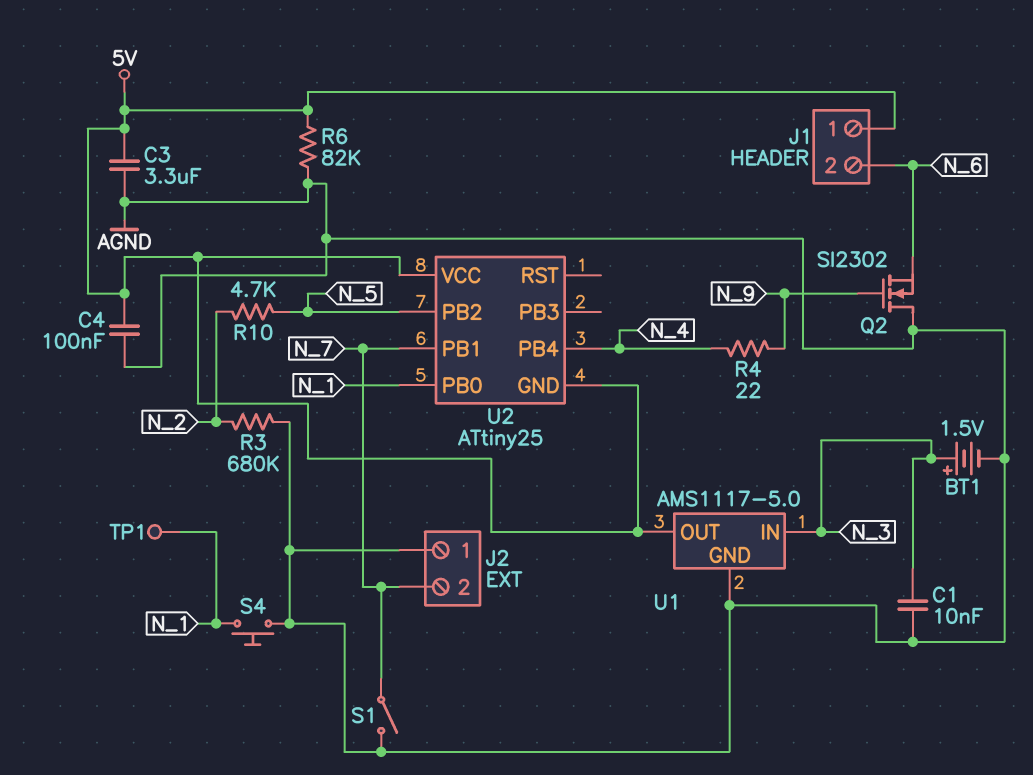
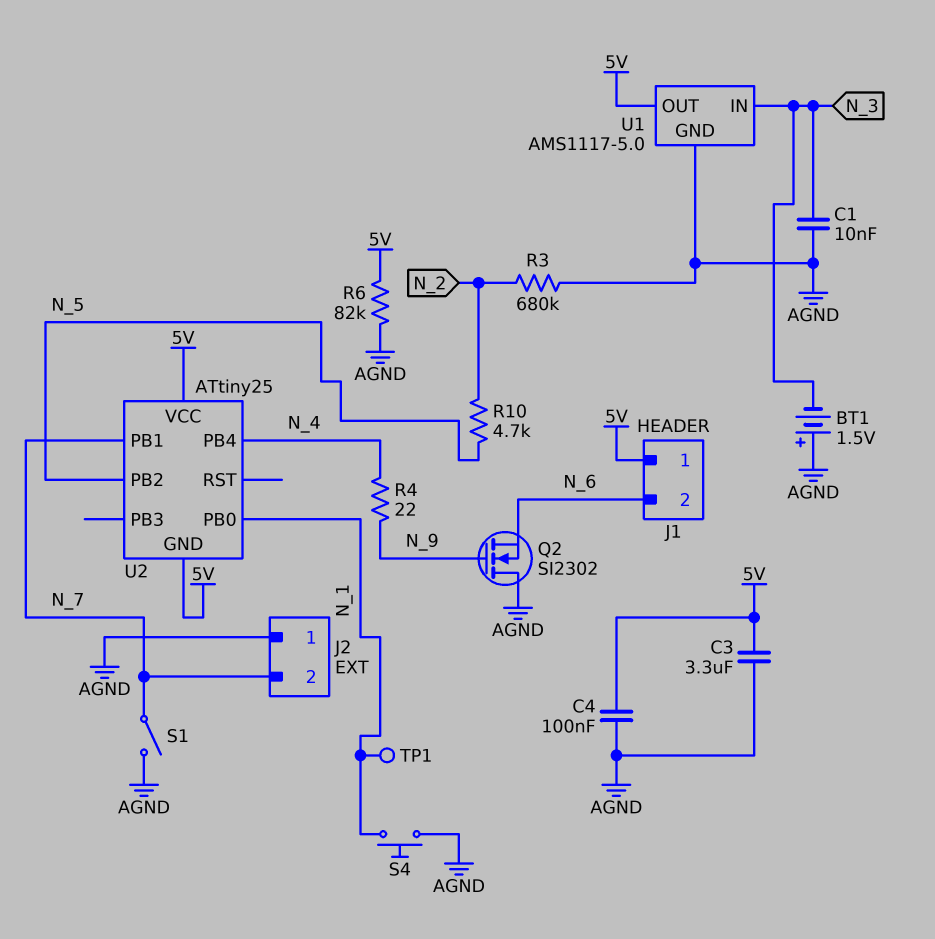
BT1: 1.5V (plus N_3, minus AGND) -> 1.5V (plus AGND, minus N_3)

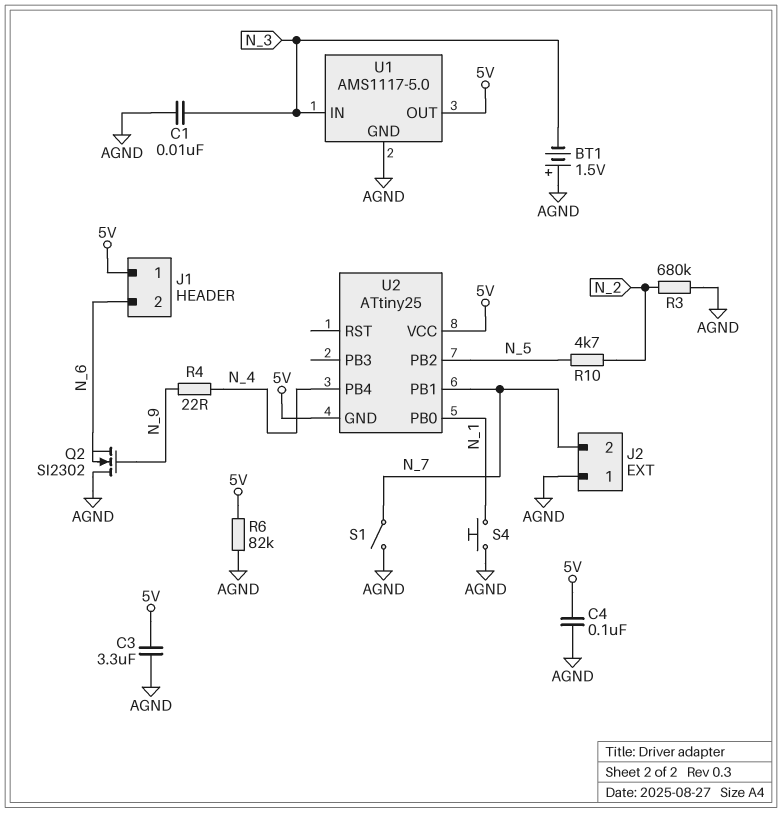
TP1: test point (N_1) -> none

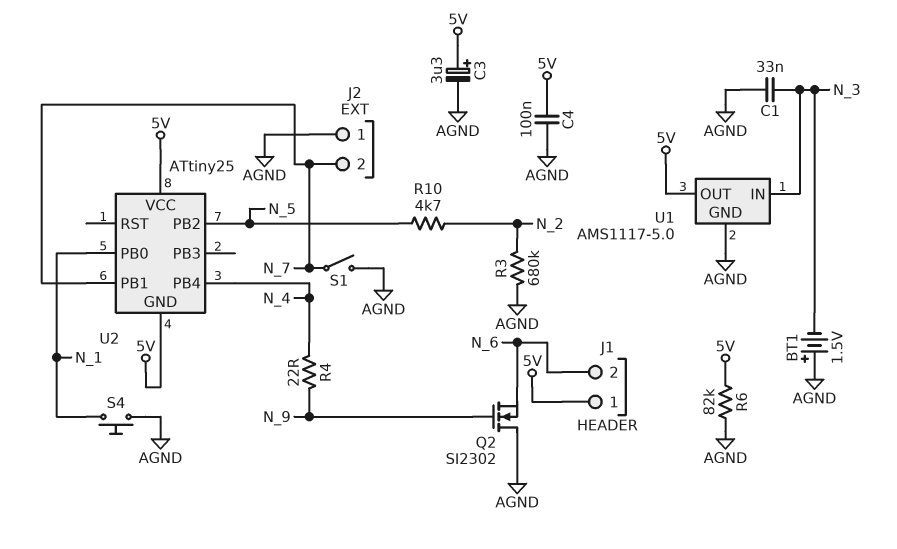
C1: 10nF (AGND, N_3) -> 33nF (AGND, N_3)
C3: 3.3uF (5V, AGND) -> 3.3uF (plus 5V, minus AGND)

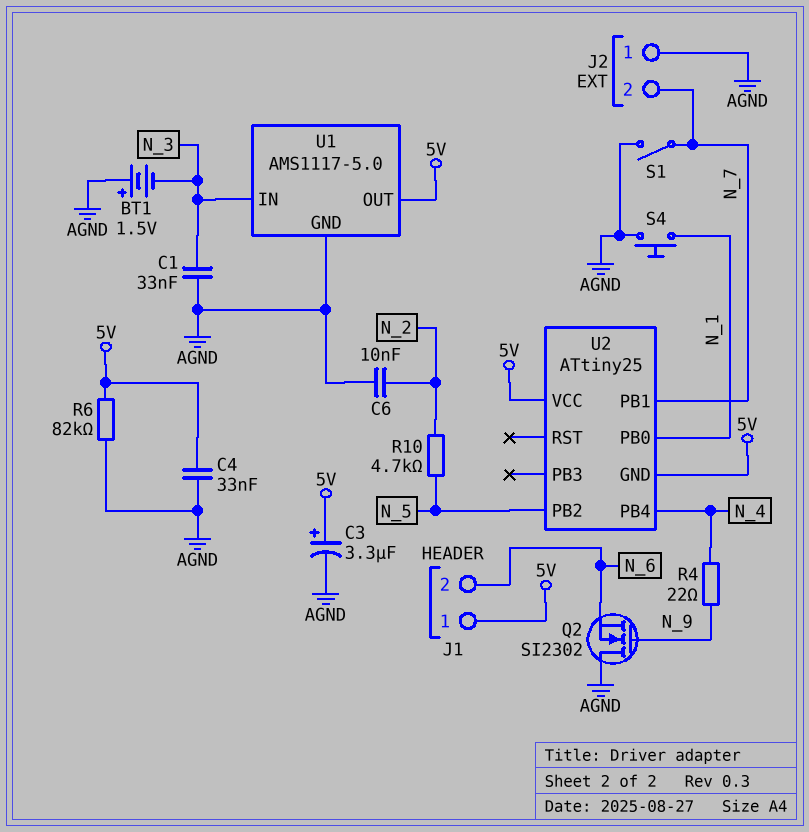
C4: 100nF (5V, AGND) -> 33nF (5V, AGND)
C6: none -> 10nF (AGND, N_2)
R3: 680k (AGND, N_2) -> none

